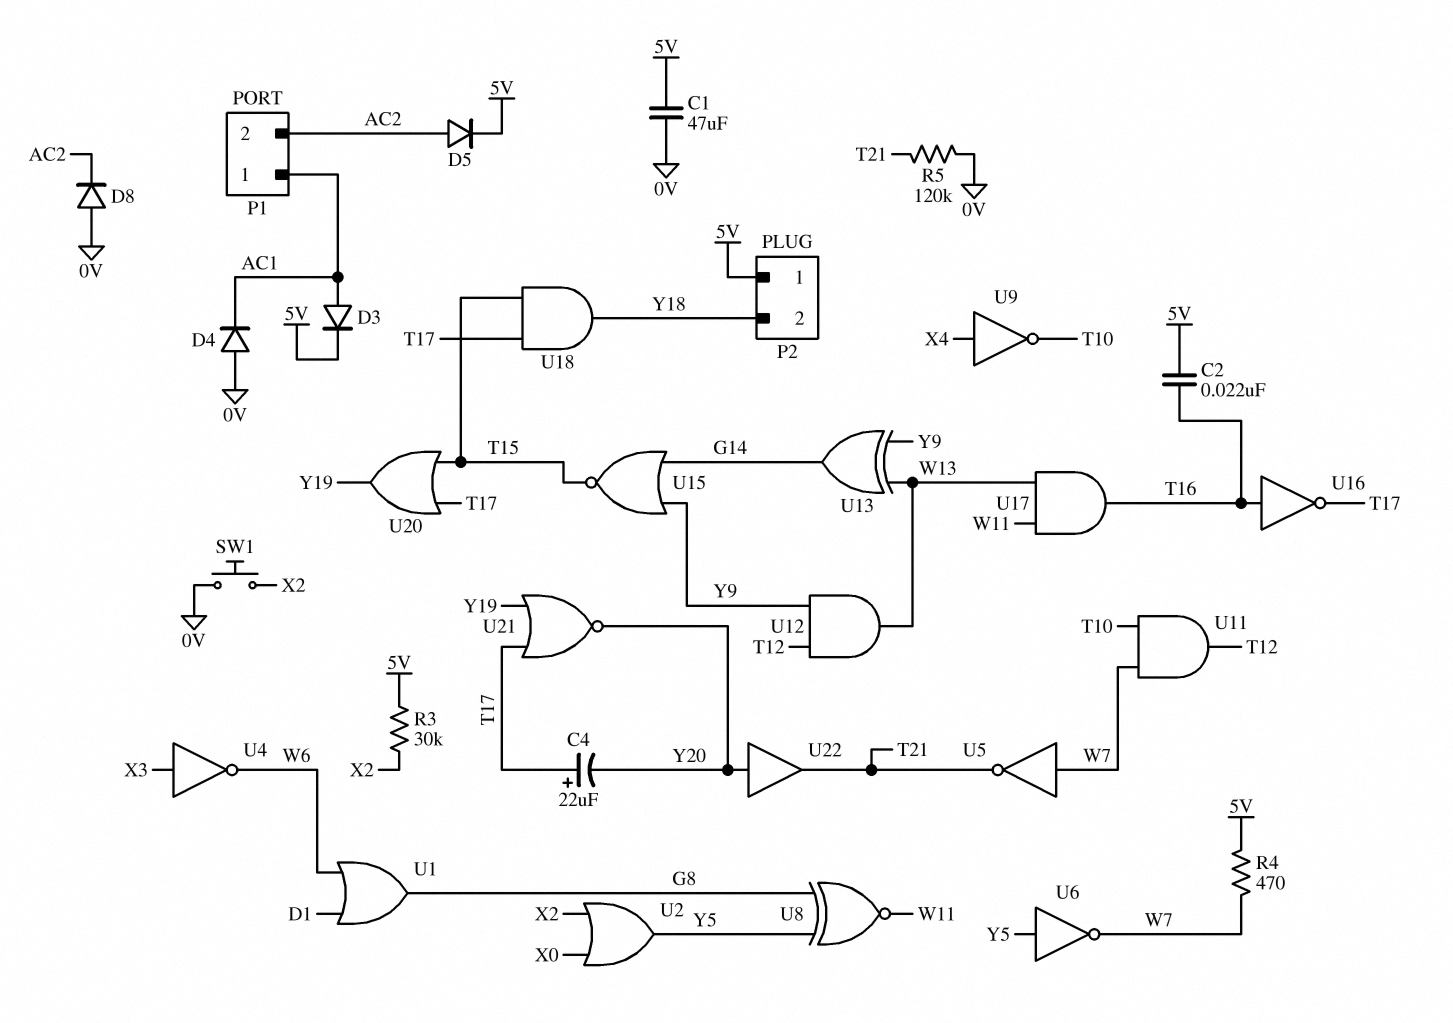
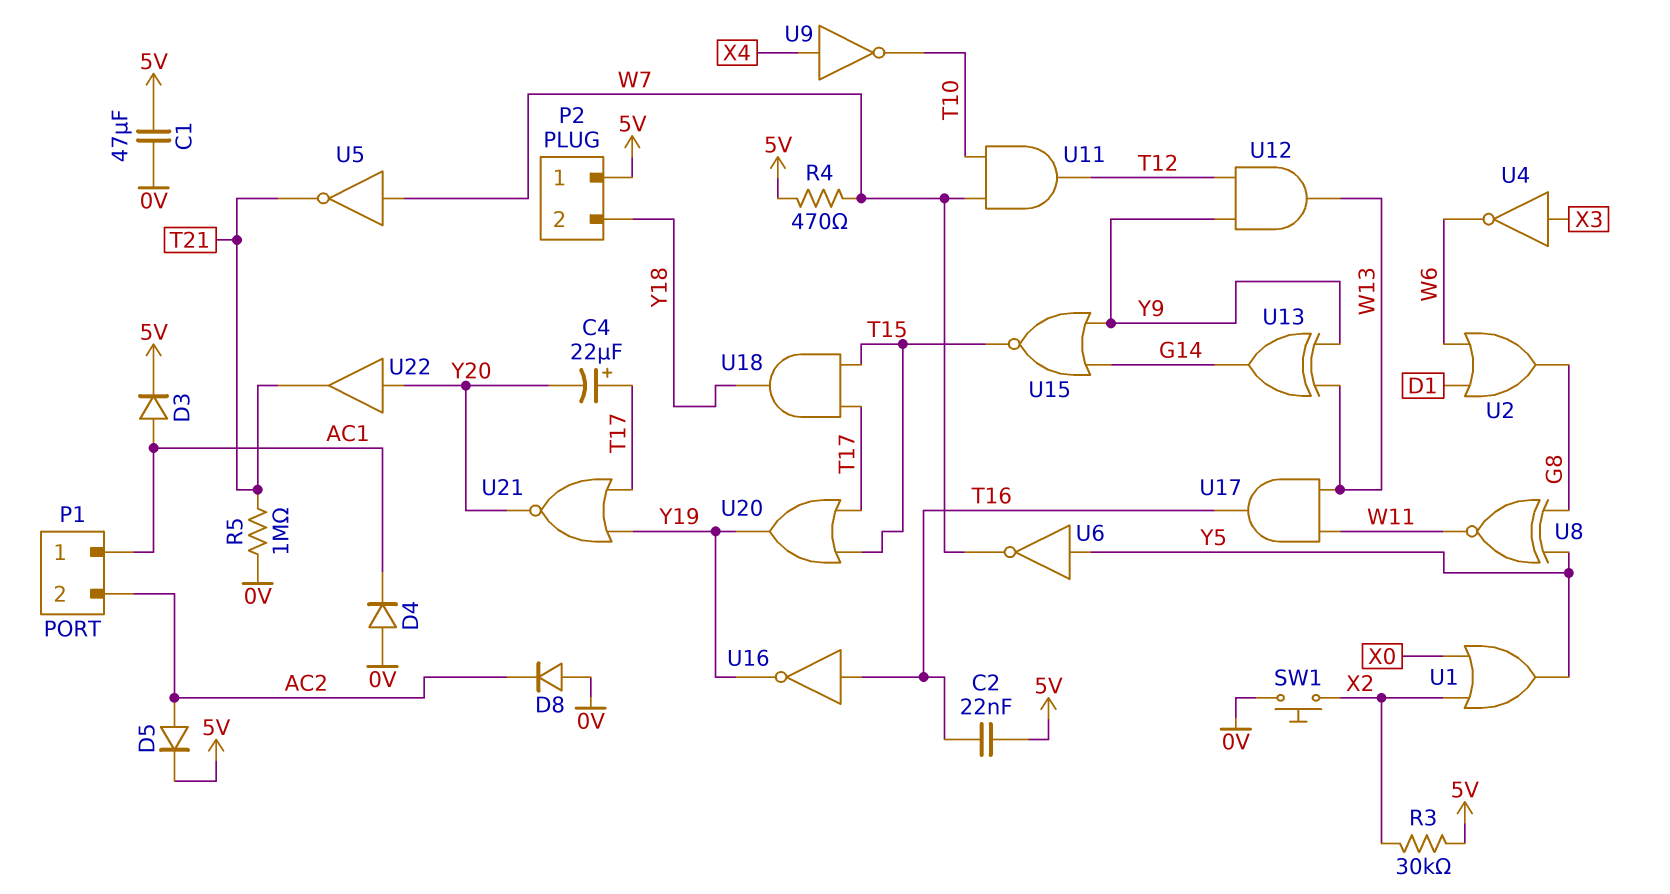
R5: 120k (0V, T21) -> 1M (0V, T21)
U1: OR (in D1, in W6, out G8) -> OR (in X0, in X2, out Y5)
U2: OR (in X0, in X2, out Y5) -> OR (in D1, in W6, out G8)
U16: NOT (in T16, out T17) -> NOT (in T16, out Y19)

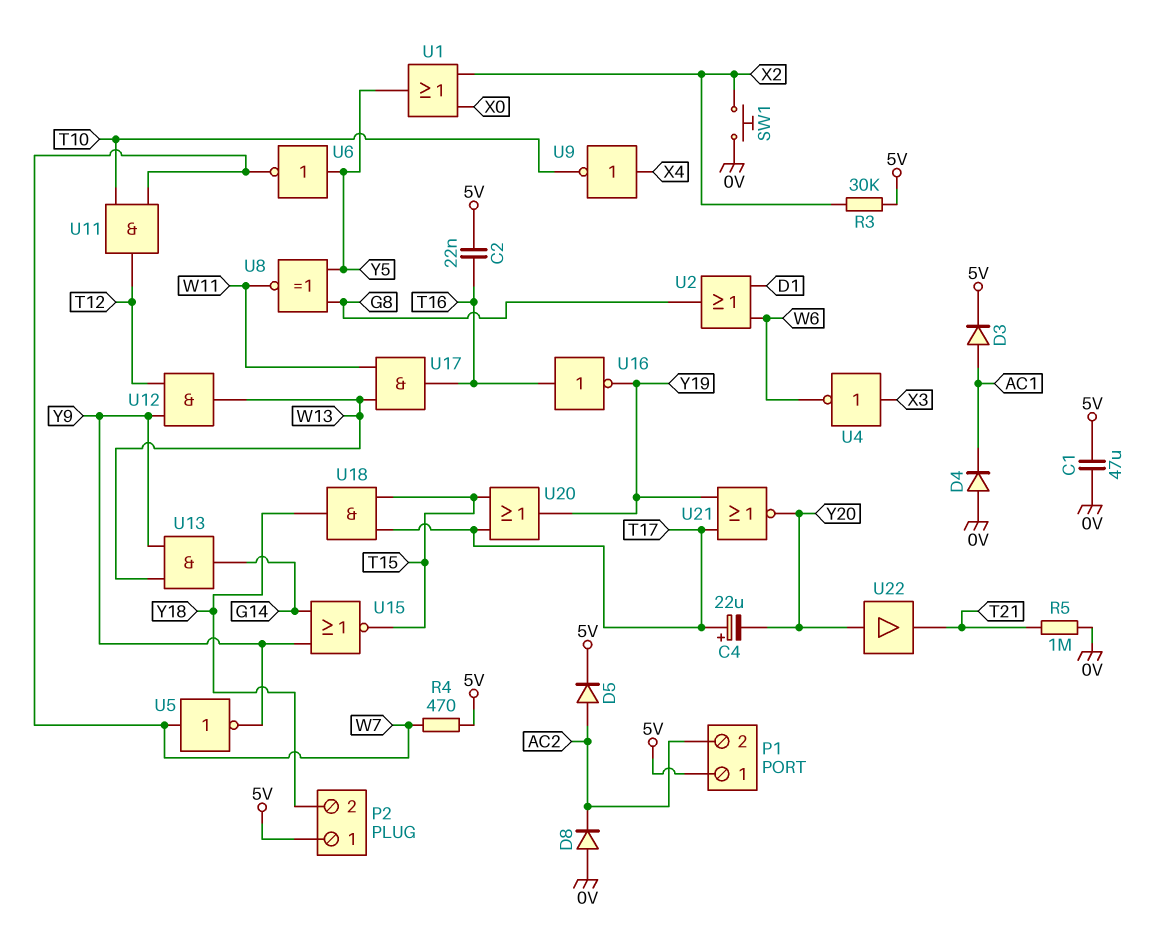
P1 pin 1: AC1 -> 5V
U5: NOT (in W7, out T21) -> NOT (in W7, out Y9)
U13: XOR (in W13, in Y9, out G14) -> AND (in W13, in Y9, out G14)

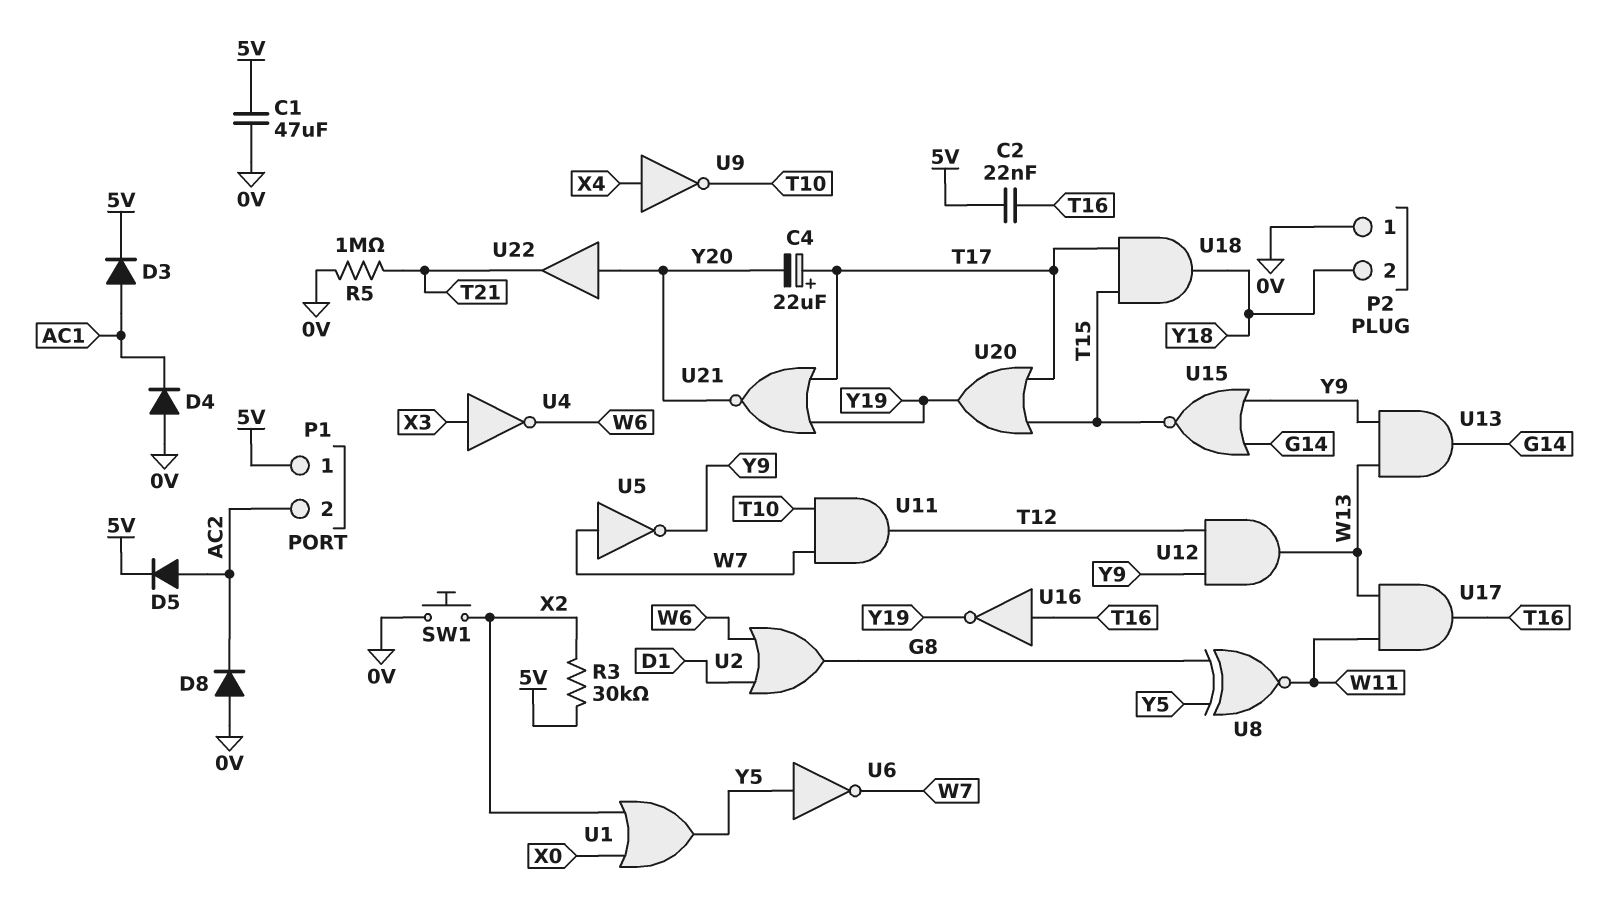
P2 pin 1: 5V -> 0V
R4: 470 (5V, W7) -> none

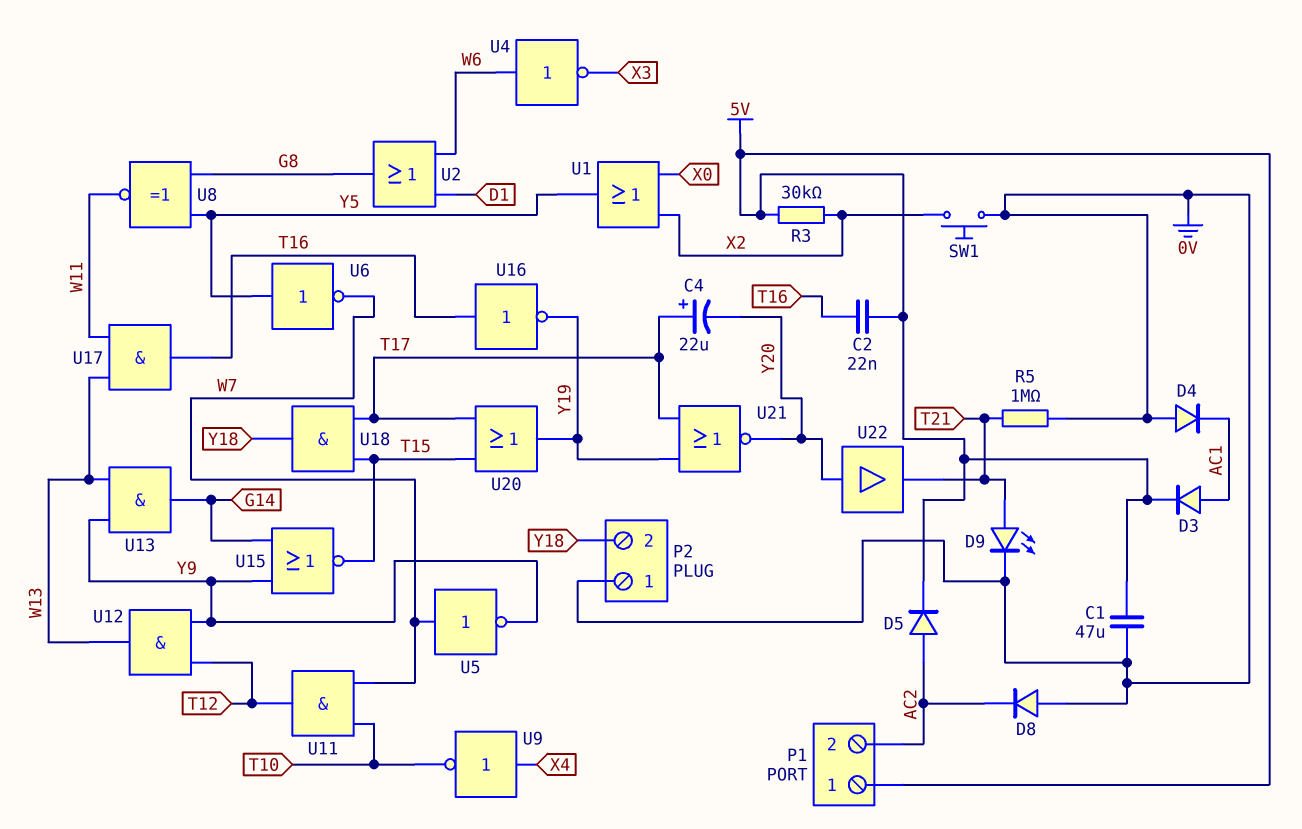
D9: none -> LED (A T21, K 0V)
U4: NOT (in X3, out W6) -> NOT (in W6, out X3)

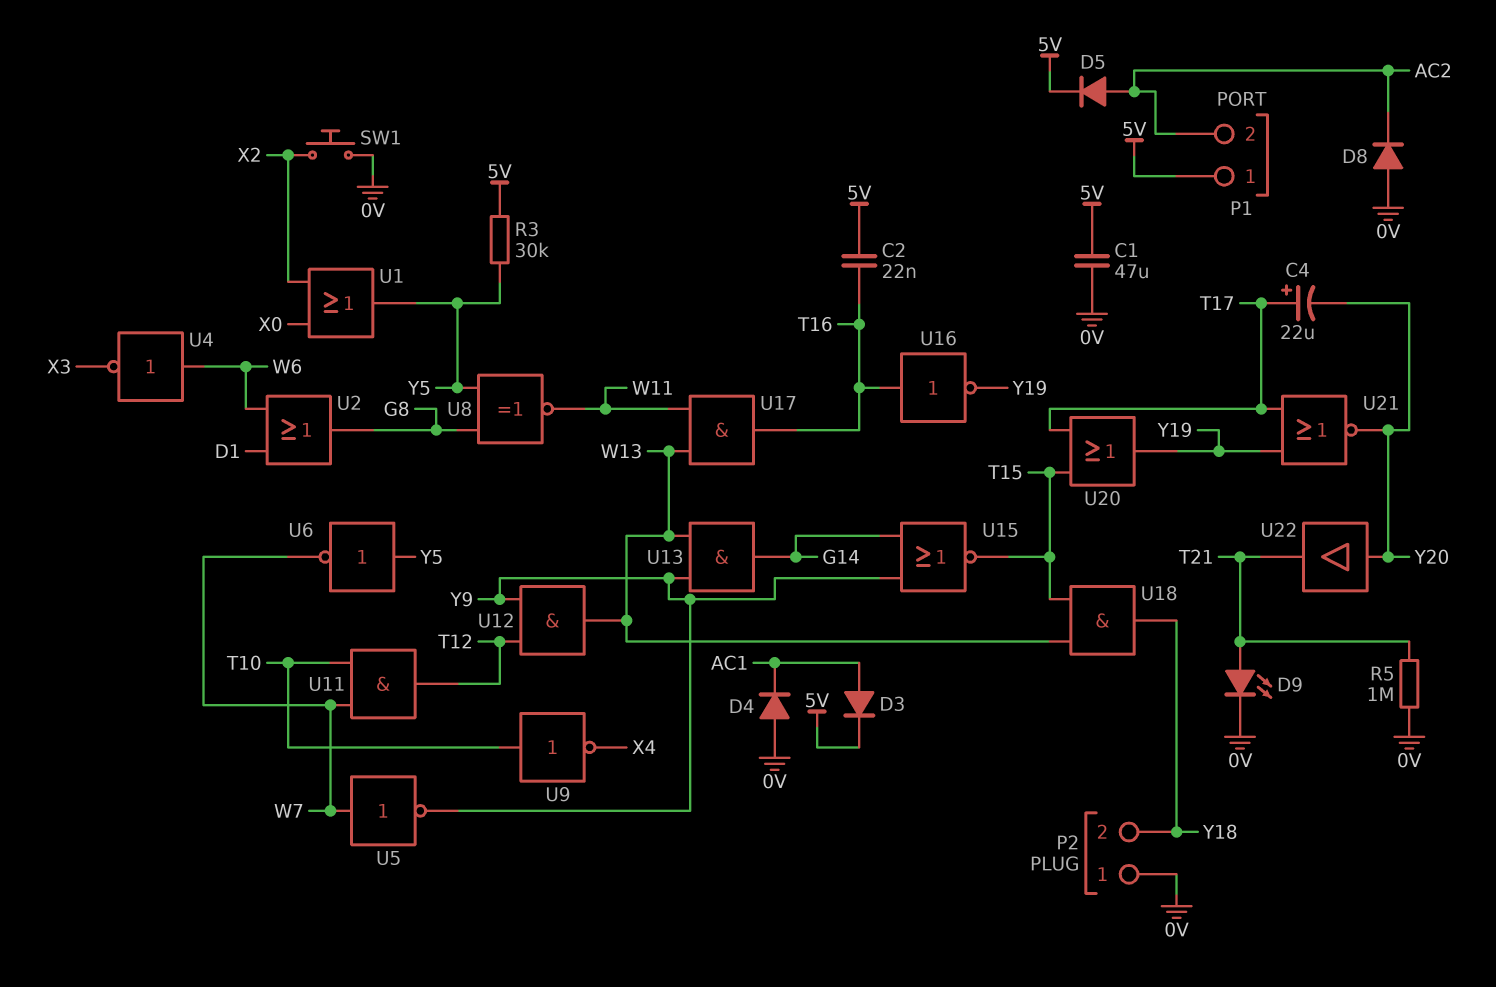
R3: 30k (5V, X2) -> 30k (5V, Y5)
U9: NOT (in X4, out T10) -> NOT (in T10, out X4)
U18: AND (in T15, in T17, out Y18) -> AND (in T15, in W13, out Y18)

